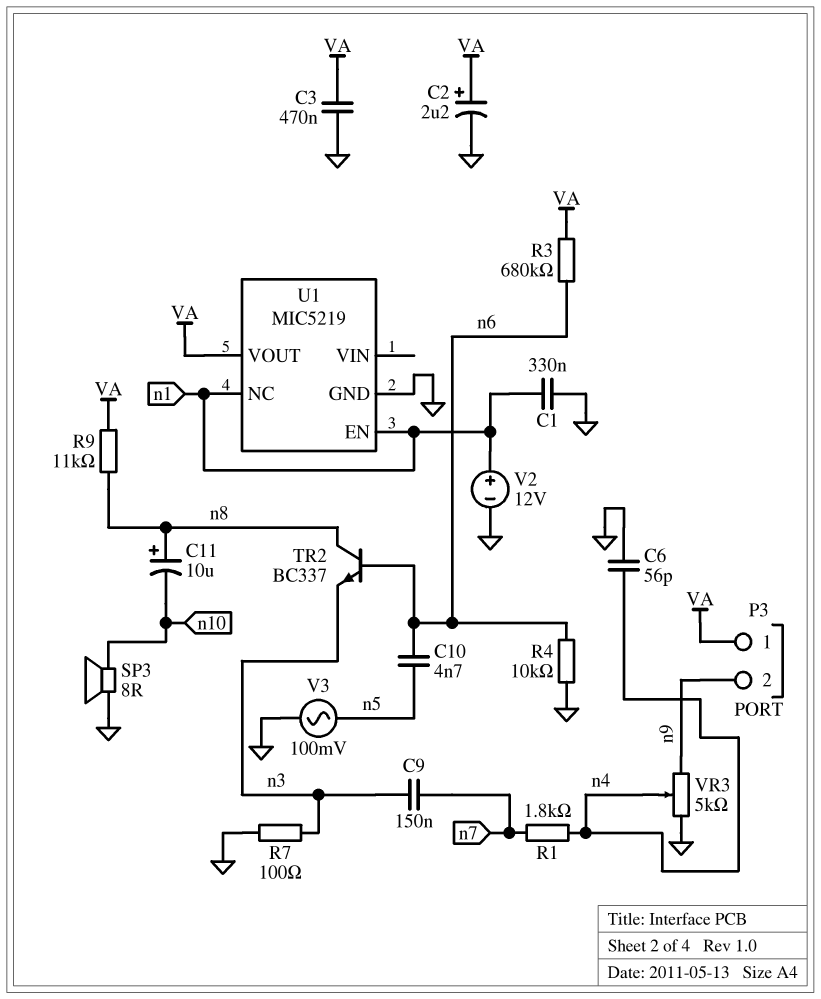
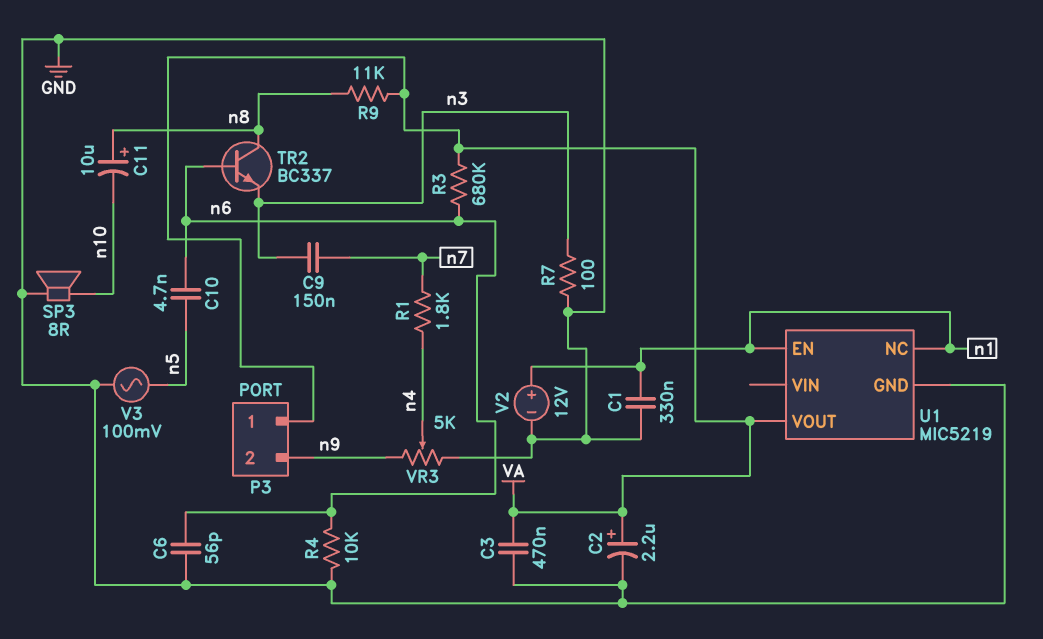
C6: 56pF (GND, n4) -> 56pF (GND, n6)

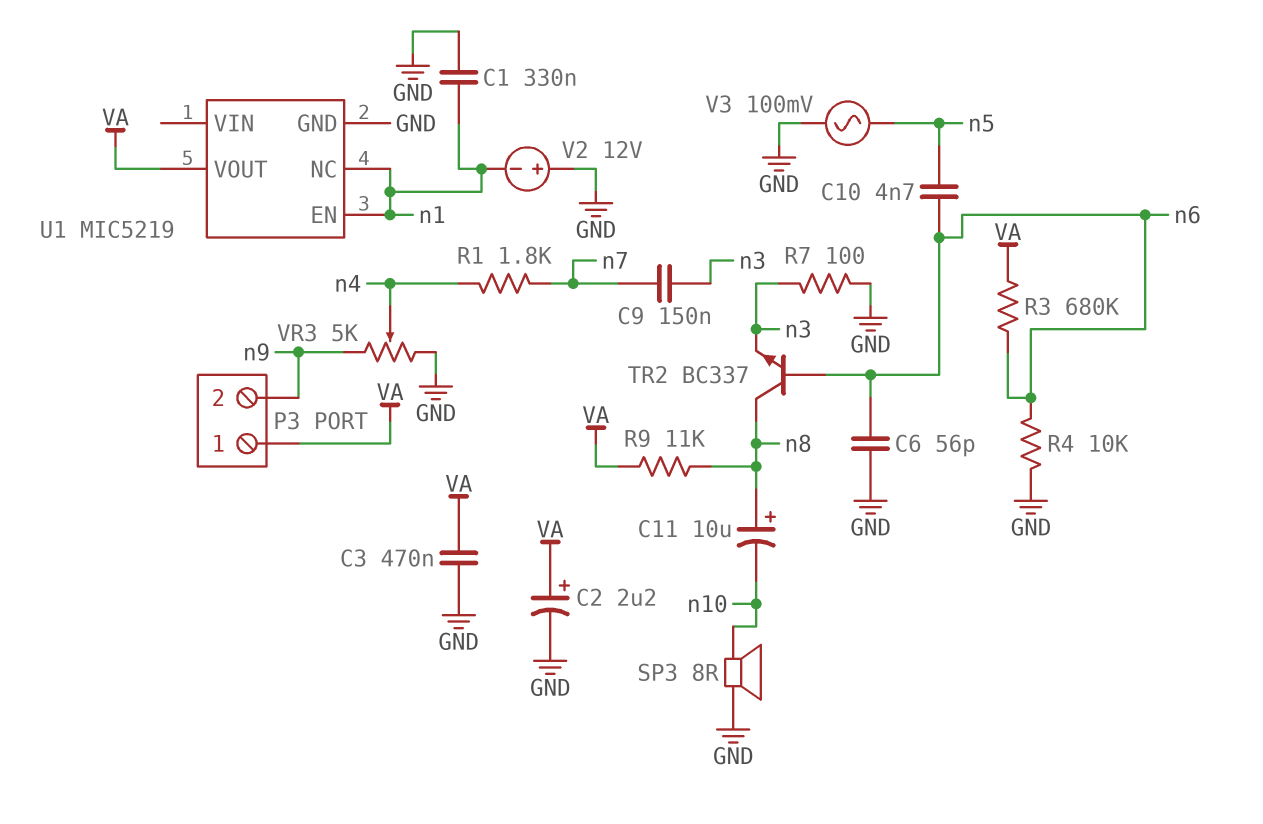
V2: 12V (plus n1, minus GND) -> 12V (plus GND, minus n1)

